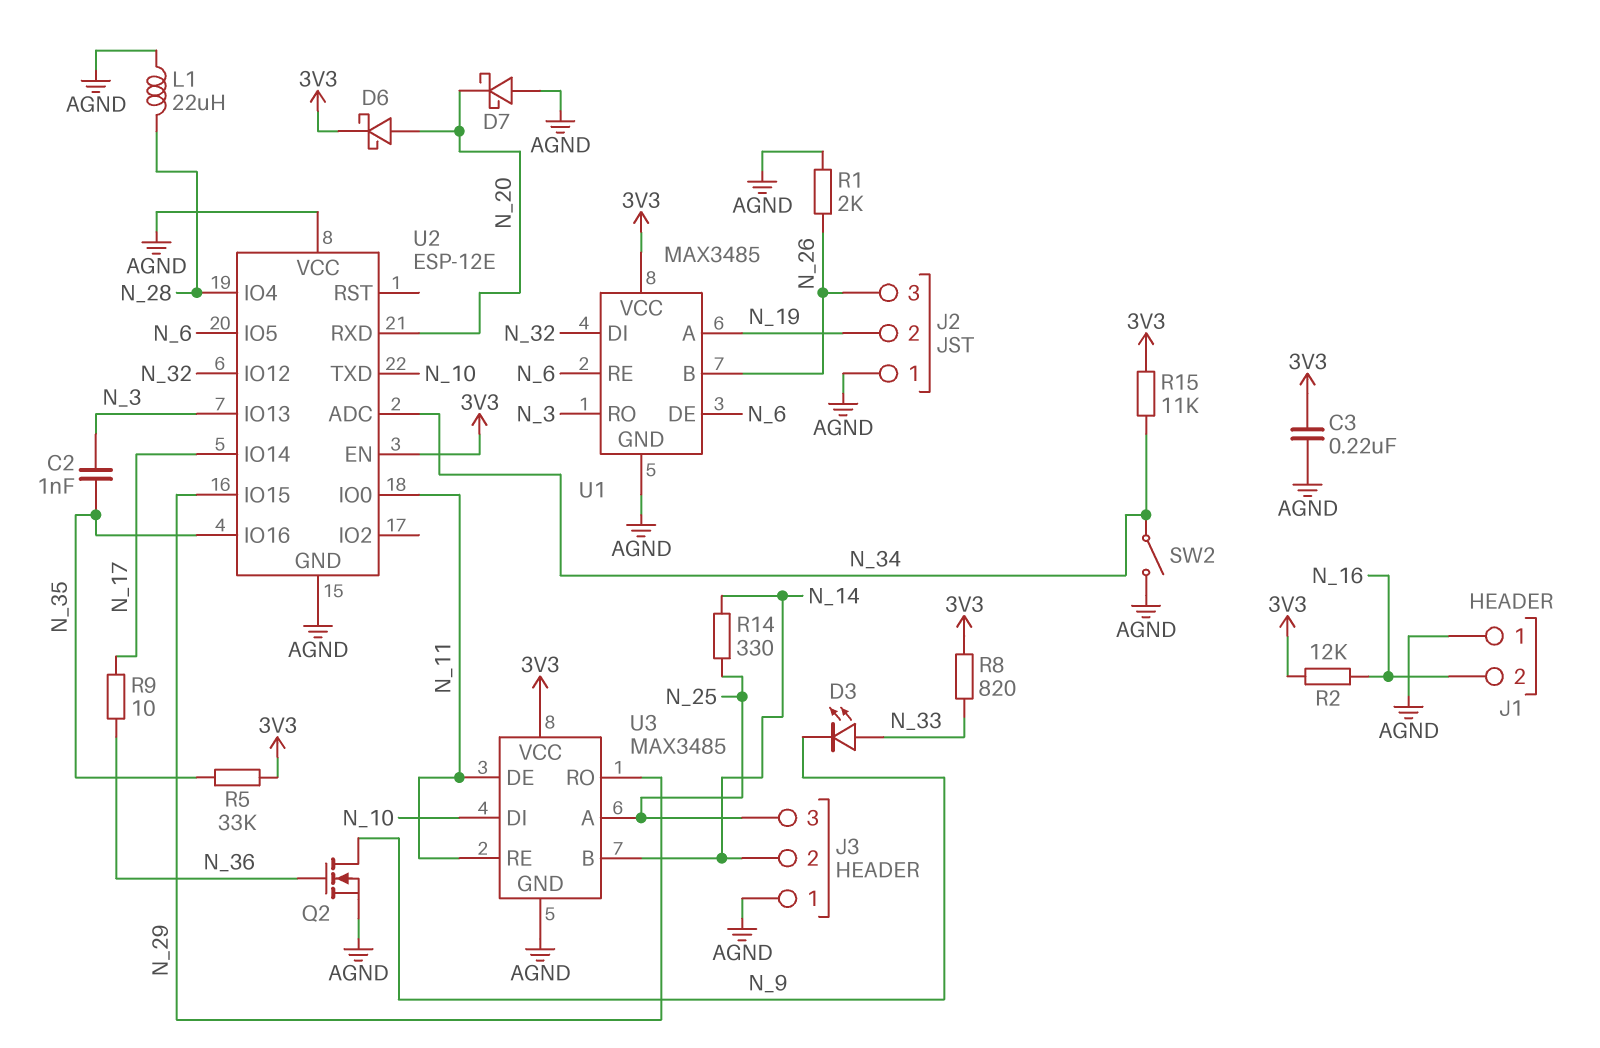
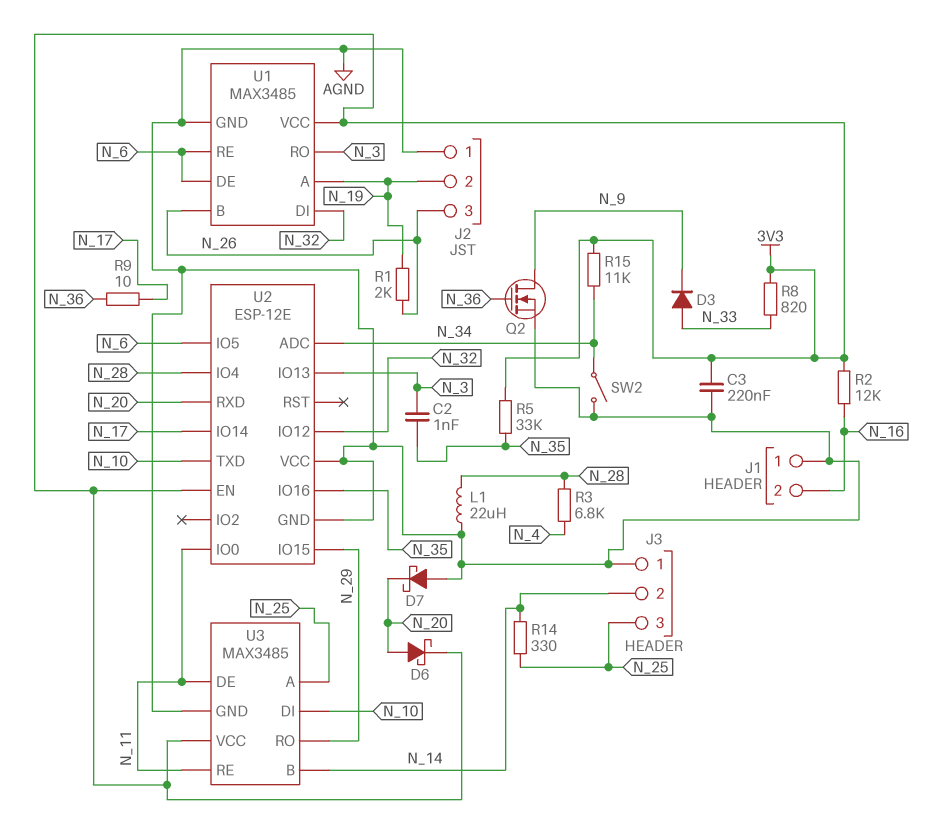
D3: LED (A N_33, K N_9) -> diode (A N_33, K N_9)
R1: 2k (AGND, N_26) -> 2k (N_19, N_26)
R3: none -> 6.8k (N_4, N_28)

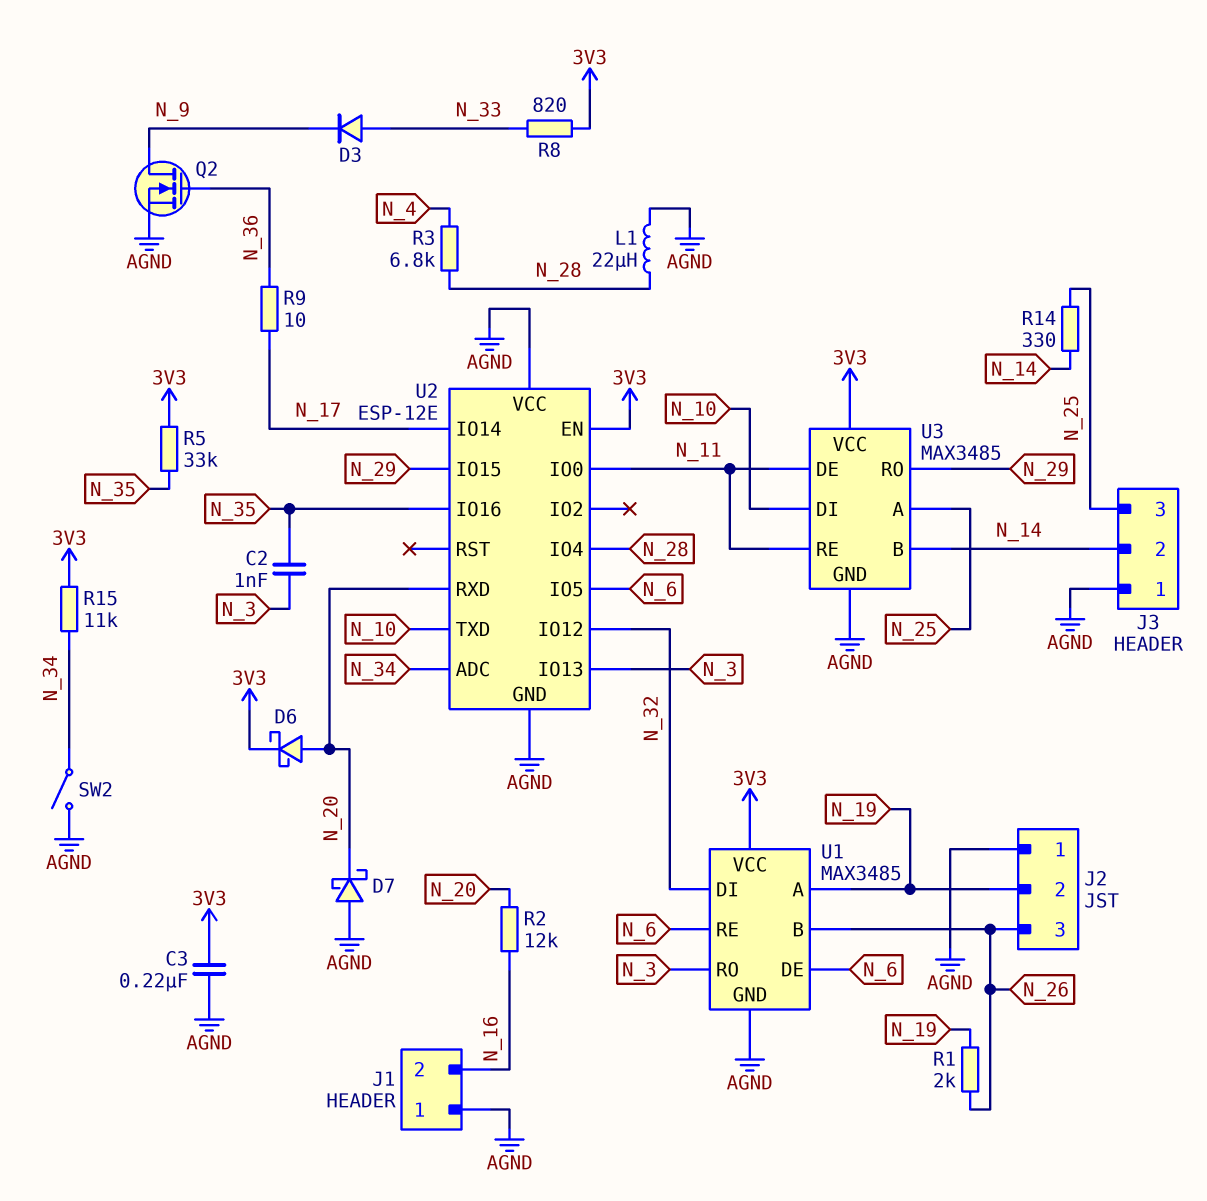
R2: 12k (3V3, N_16) -> 12k (N_16, N_20)

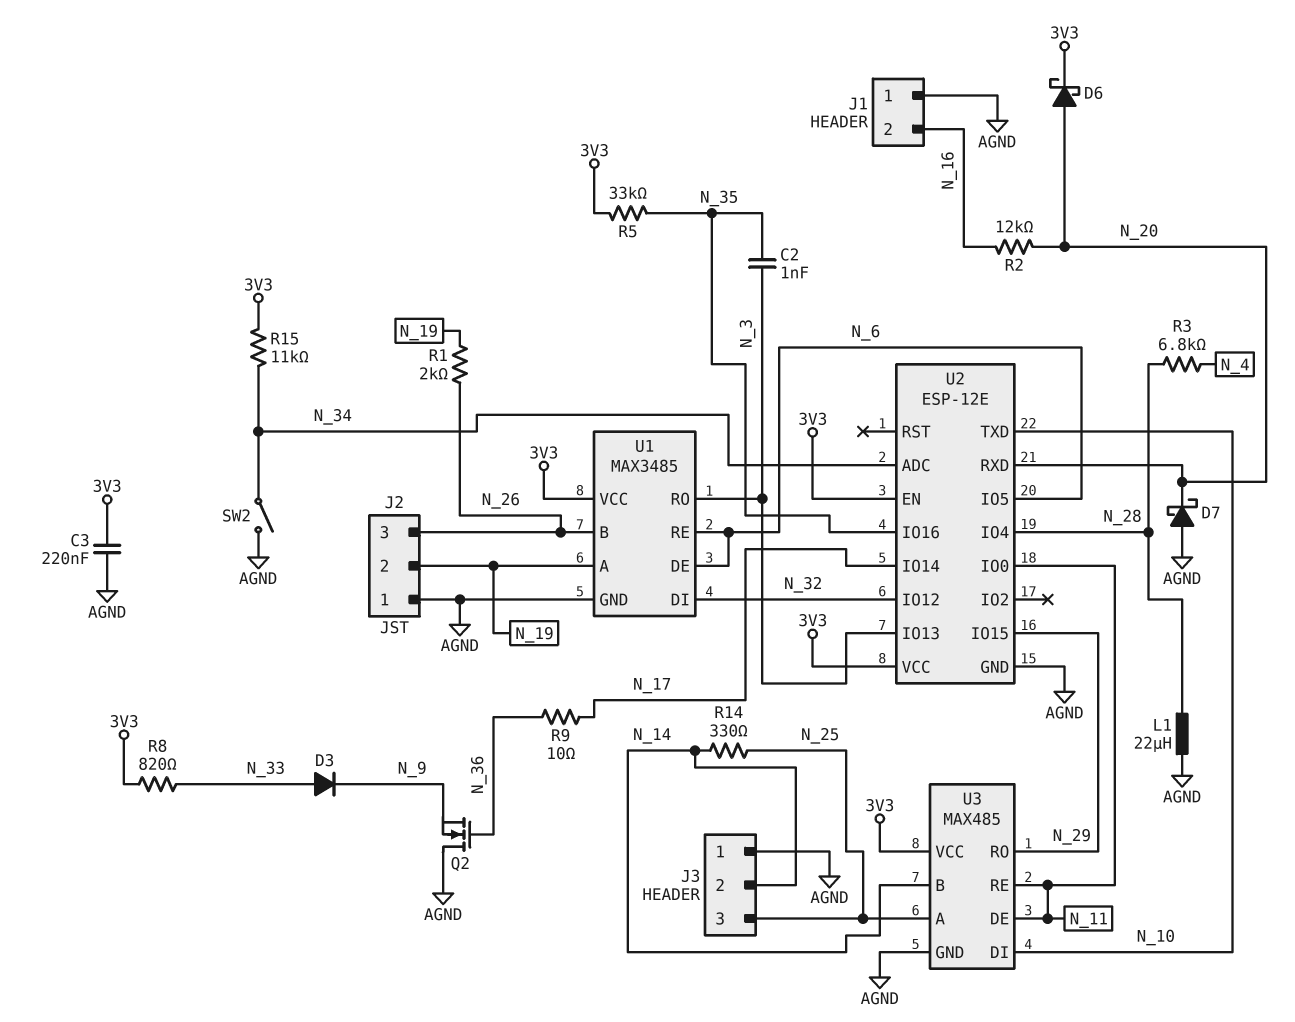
Q2: NMOS (G N_36, D N_9, S AGND) -> NMOS (G N_36, D AGND, S N_9)
U2 pin VCC: AGND -> 3V3
U3: MAX3485 -> MAX485

